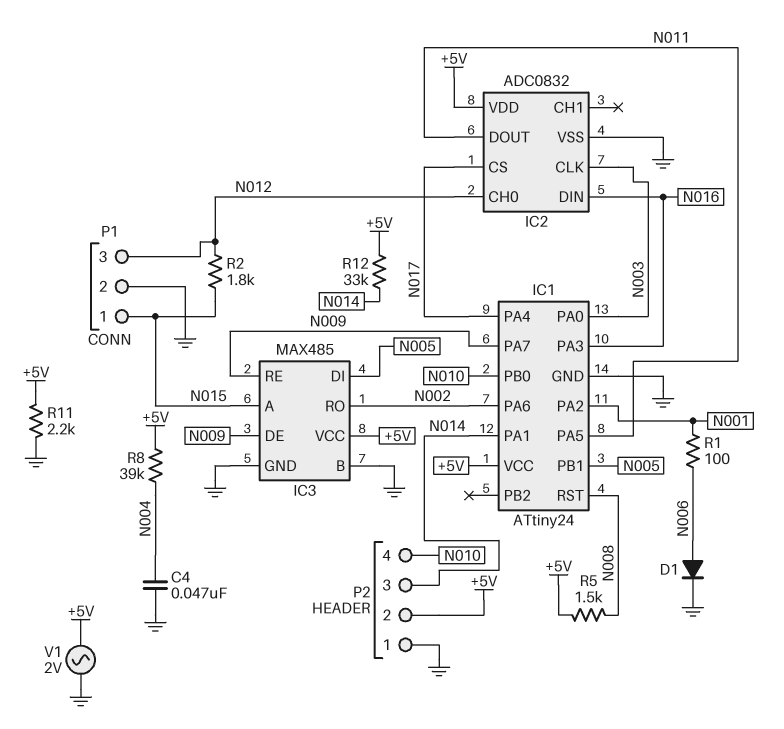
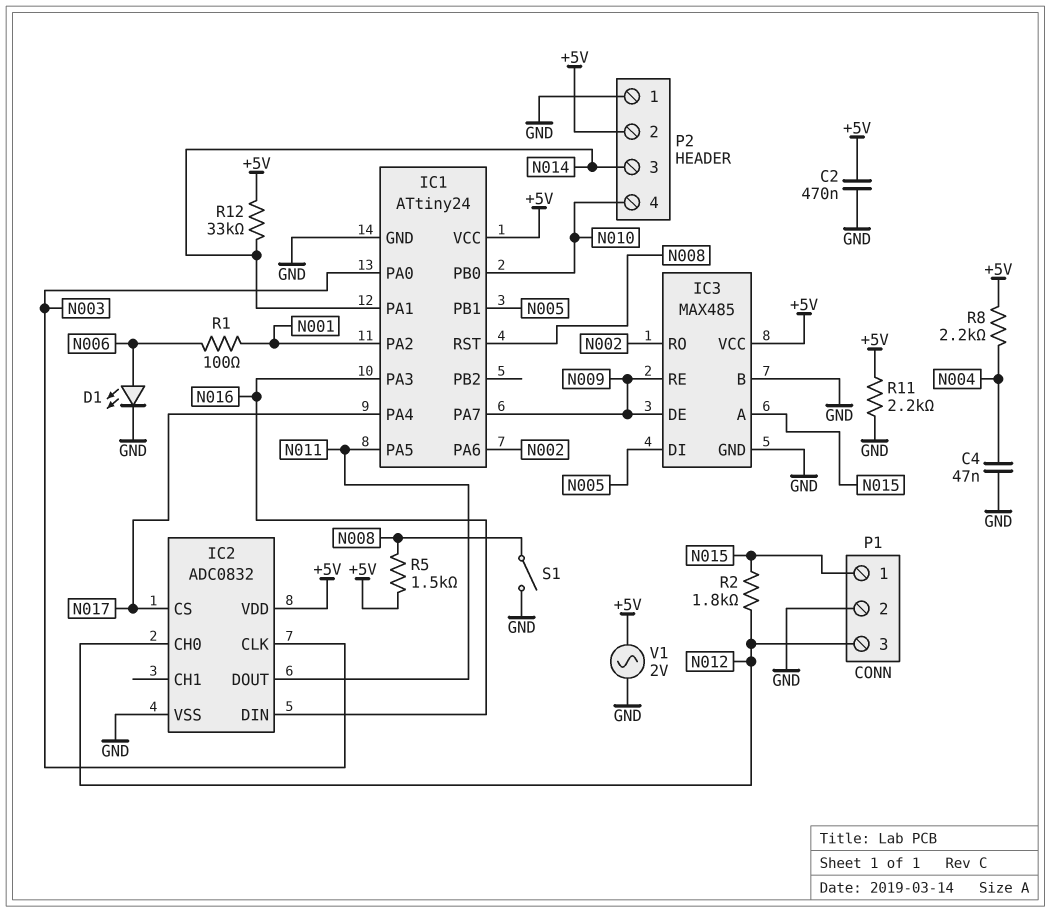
C2: none -> 470nF (+5V, GND)
D1: diode (A N006, K GND) -> LED (A N006, K GND)
R8: 39k (+5V, N004) -> 2.2k (+5V, N004)
S1: none -> switch (GND, N008)

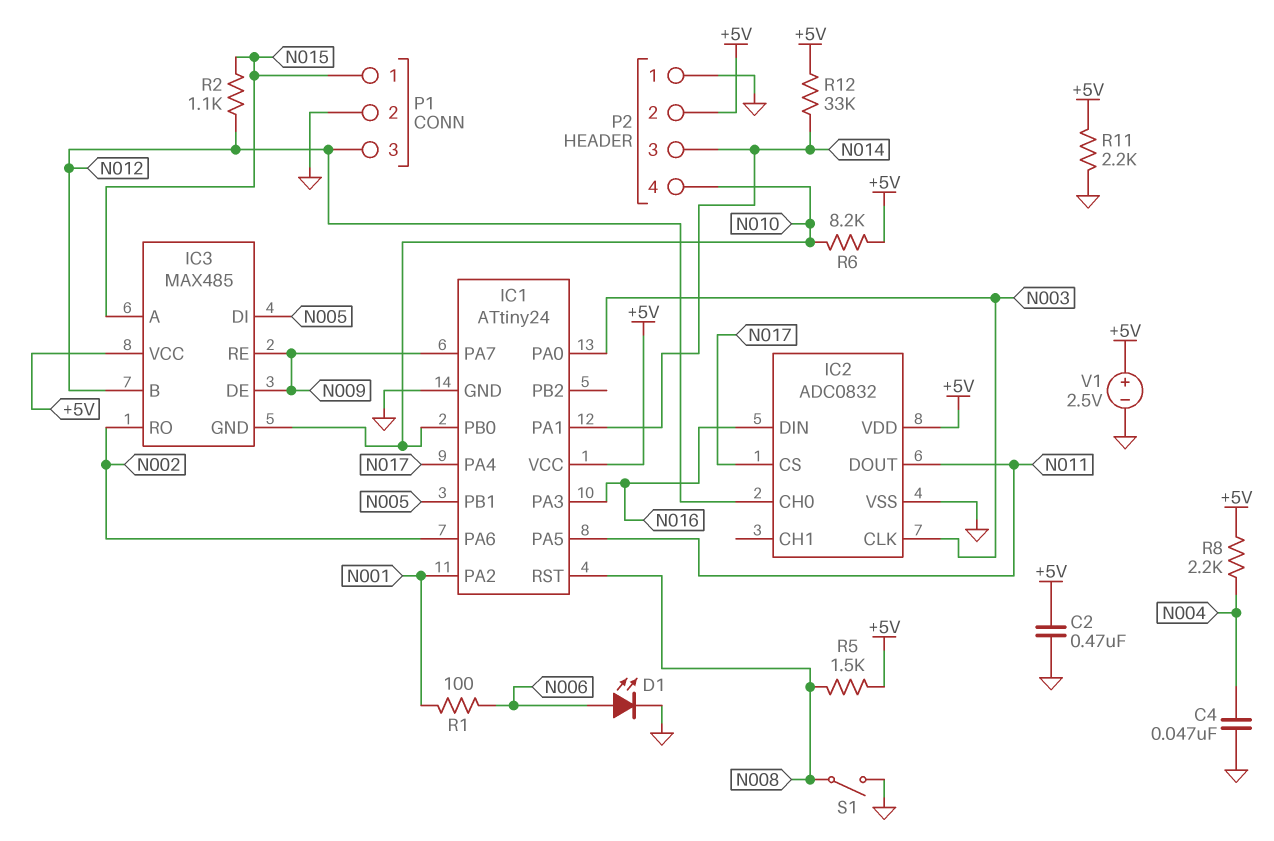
IC3 pin B: GND -> N012
IC3 pin GND: GND -> N010
R2: 1.8k (N012, N015) -> 1.1k (N012, N015)
R6: none -> 8.2k (+5V, N010)
V1: AC 2V (+5V, GND) -> 2.5V (plus +5V, minus GND)

